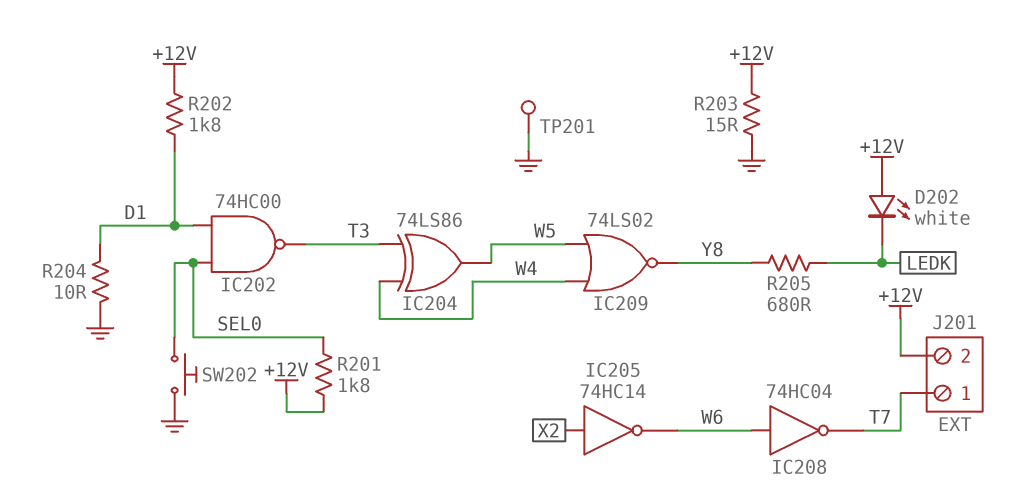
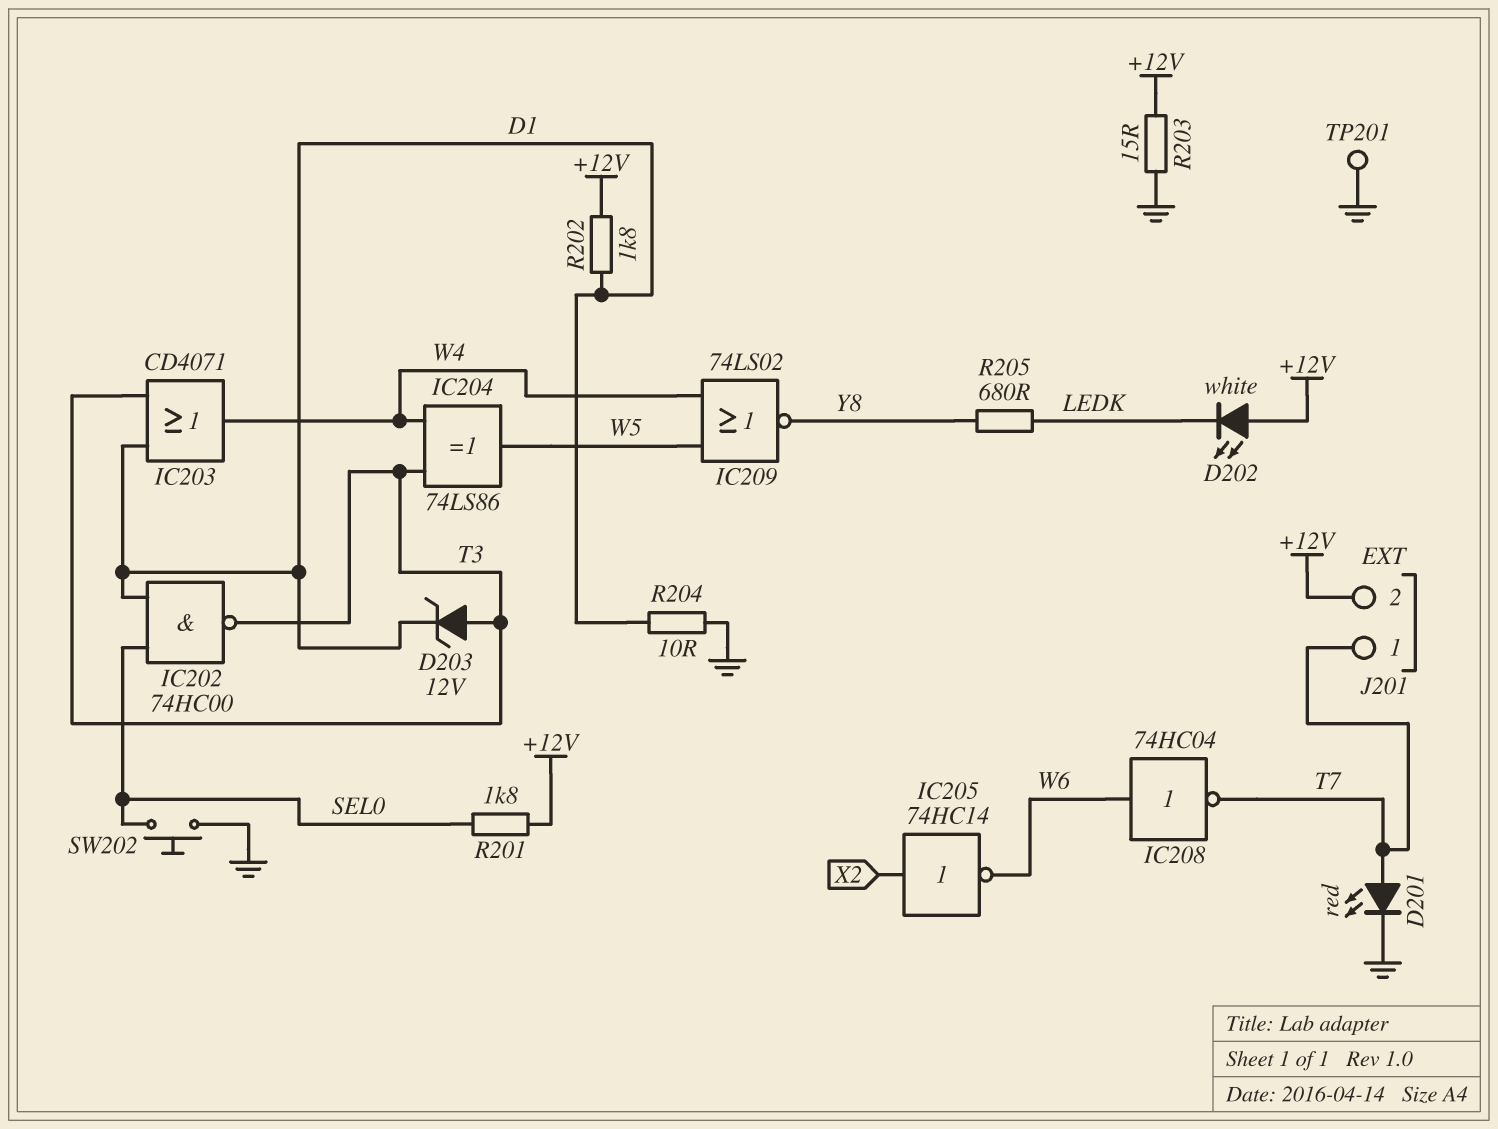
D201: none -> LED red (A T7, K GND)
D203: none -> zener 12V (A T3, K D1)
IC203: none -> OR CD4071 (in D1, in T3, out W4)

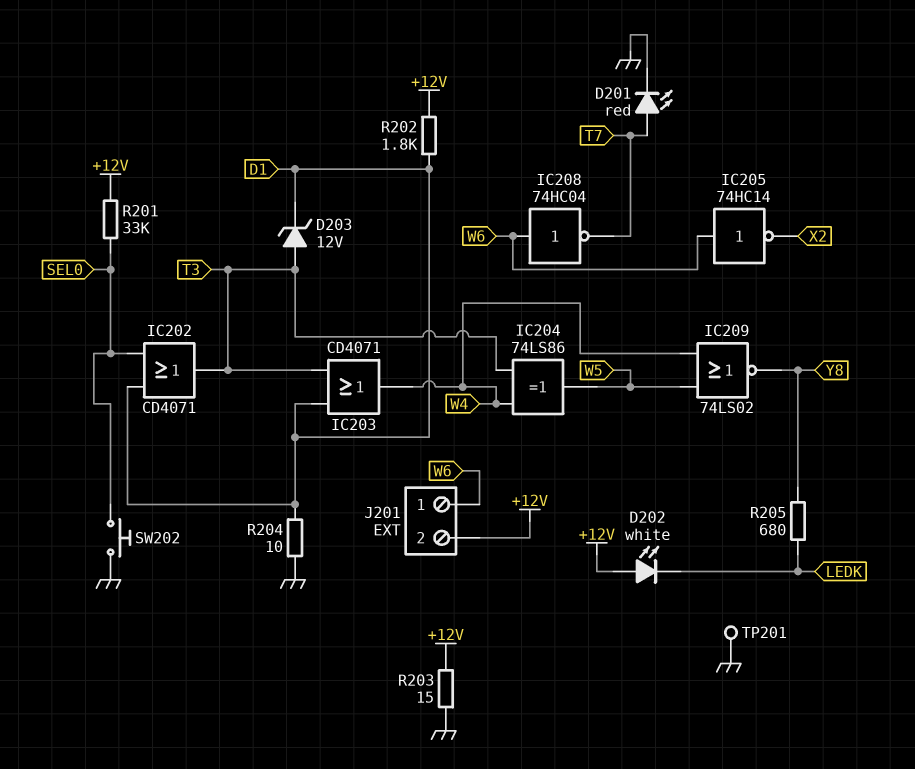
IC202: NAND 74HC00 (in D1, in SEL0, out T3) -> OR CD4071 (in D1, in SEL0, out T3)
IC205: NOT 74HC14 (in X2, out W6) -> NOT 74HC14 (in W6, out X2)
J201 pin 1: T7 -> W6
R201: 1.8k (+12V, SEL0) -> 33k (+12V, SEL0)

